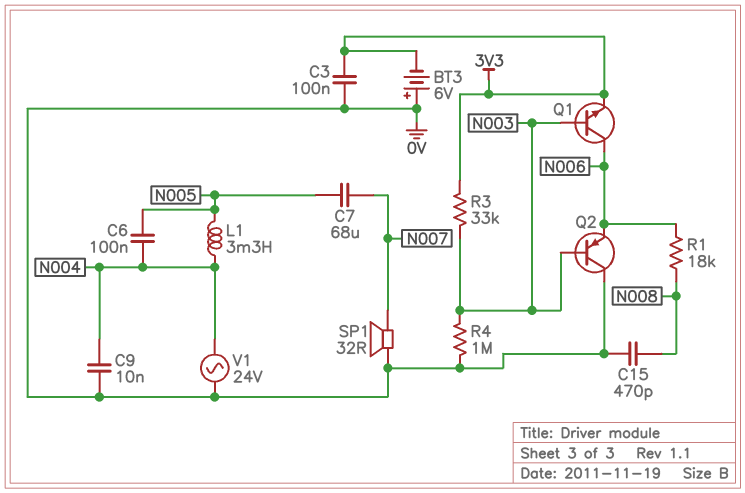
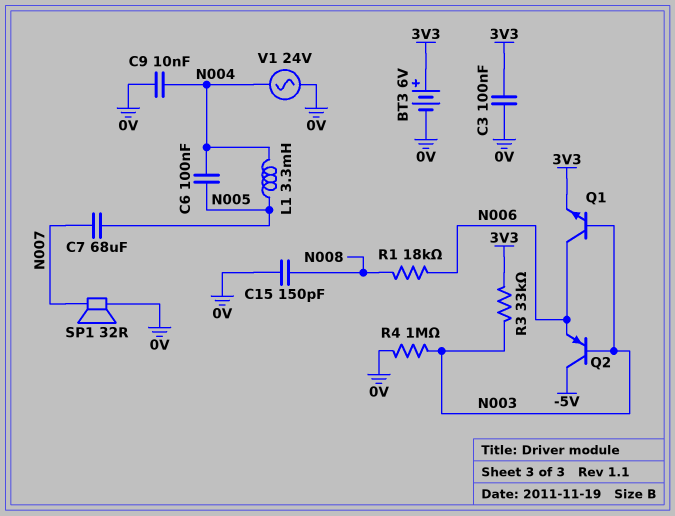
BT3: 6V (plus 0V, minus 3V3) -> 6V (plus 3V3, minus 0V)
C15: 470pF (0V, N008) -> 150pF (0V, N008)
Q2: PNP (B N003, C 0V, E N006) -> PNP (B N003, C -5V, E N006)

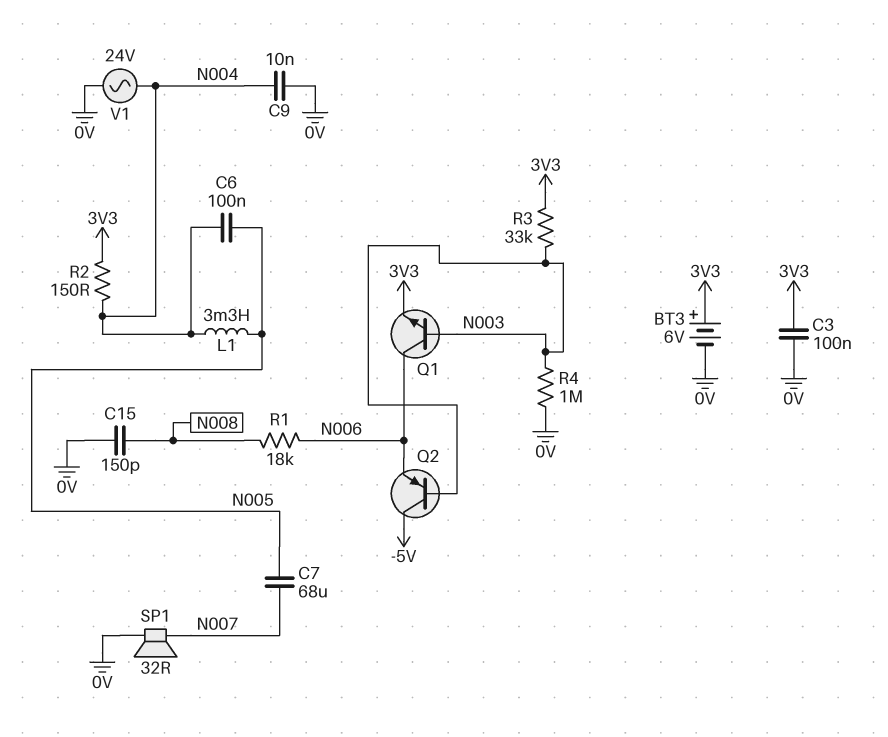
R2: none -> 150 (3V3, N004)

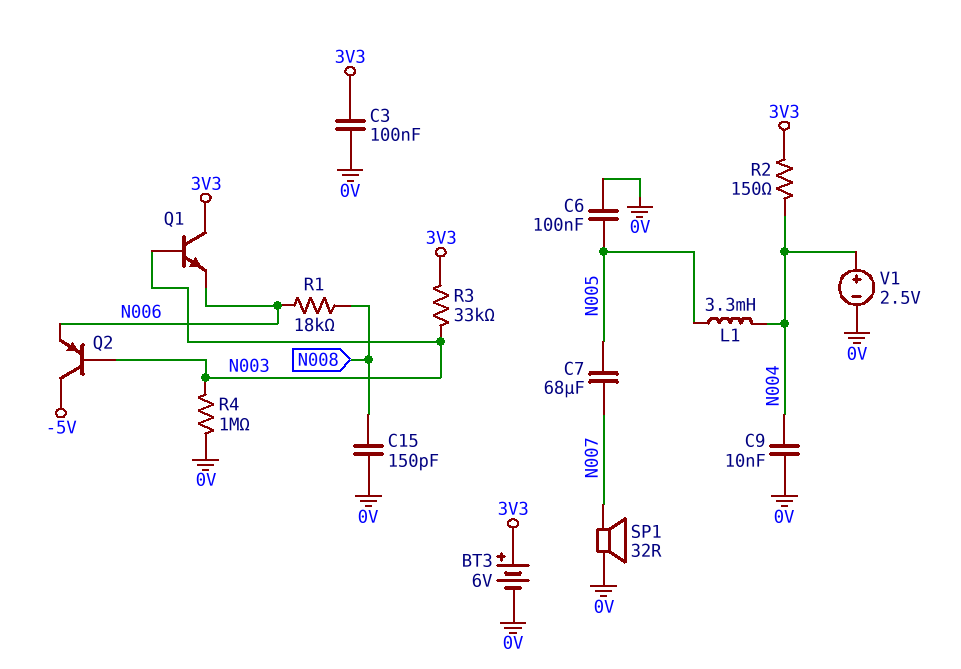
C6: 100nF (N004, N005) -> 100nF (0V, N005)
Q1: NPN (B N003, C N006, E 3V3) -> NPN (B N003, C 3V3, E N006)
V1: AC 24V (0V, N004) -> 2.5V (plus N004, minus 0V)

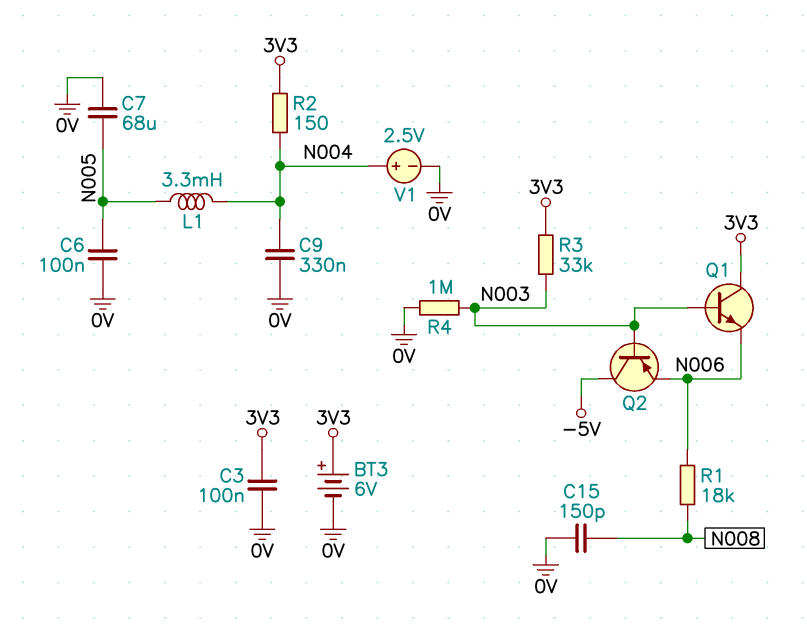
C7: 68uF (N005, N007) -> 68uF (0V, N005)
C9: 10nF (0V, N004) -> 330nF (0V, N004)
SP1: speaker 32R (0V, N007) -> none

